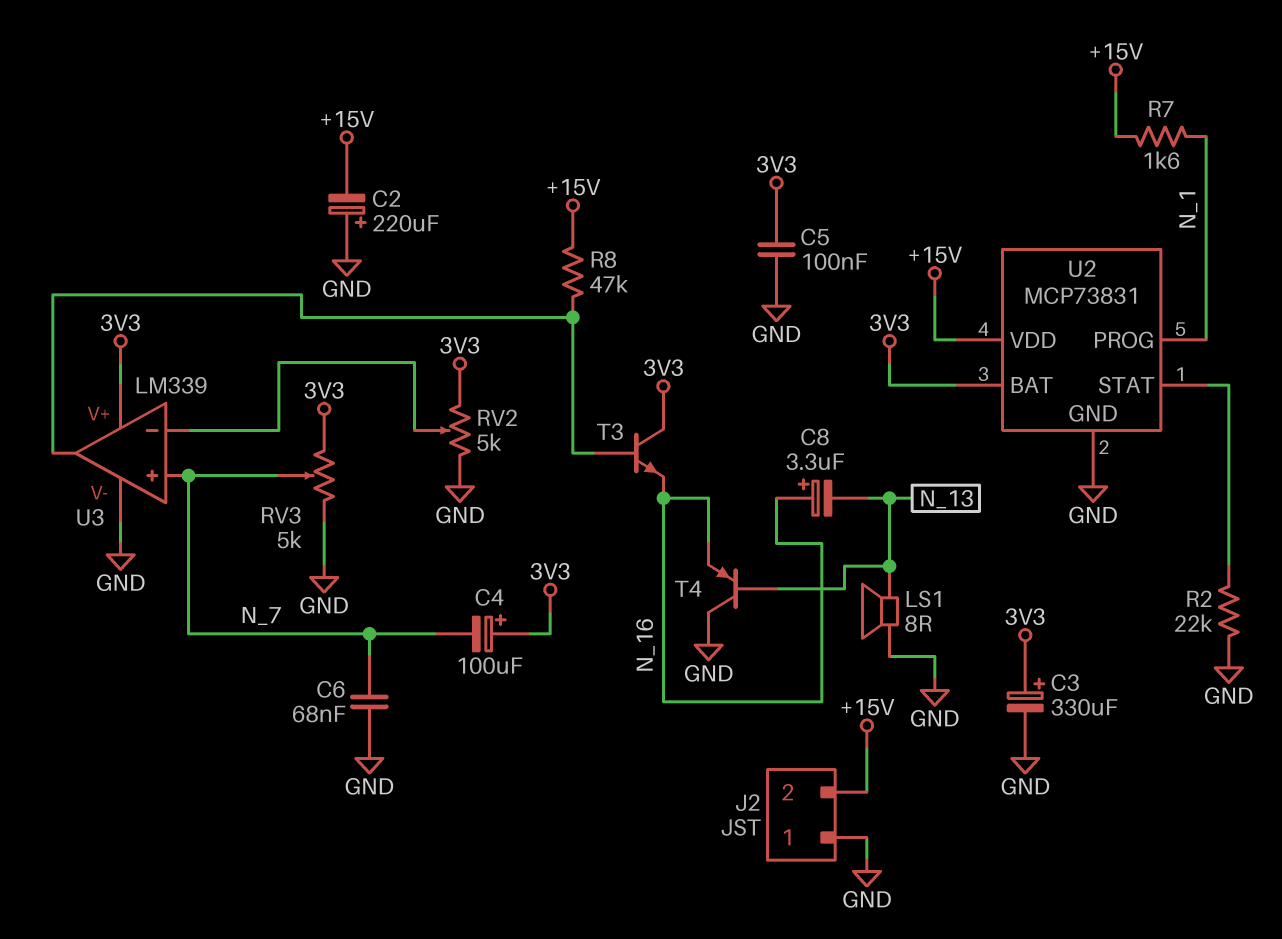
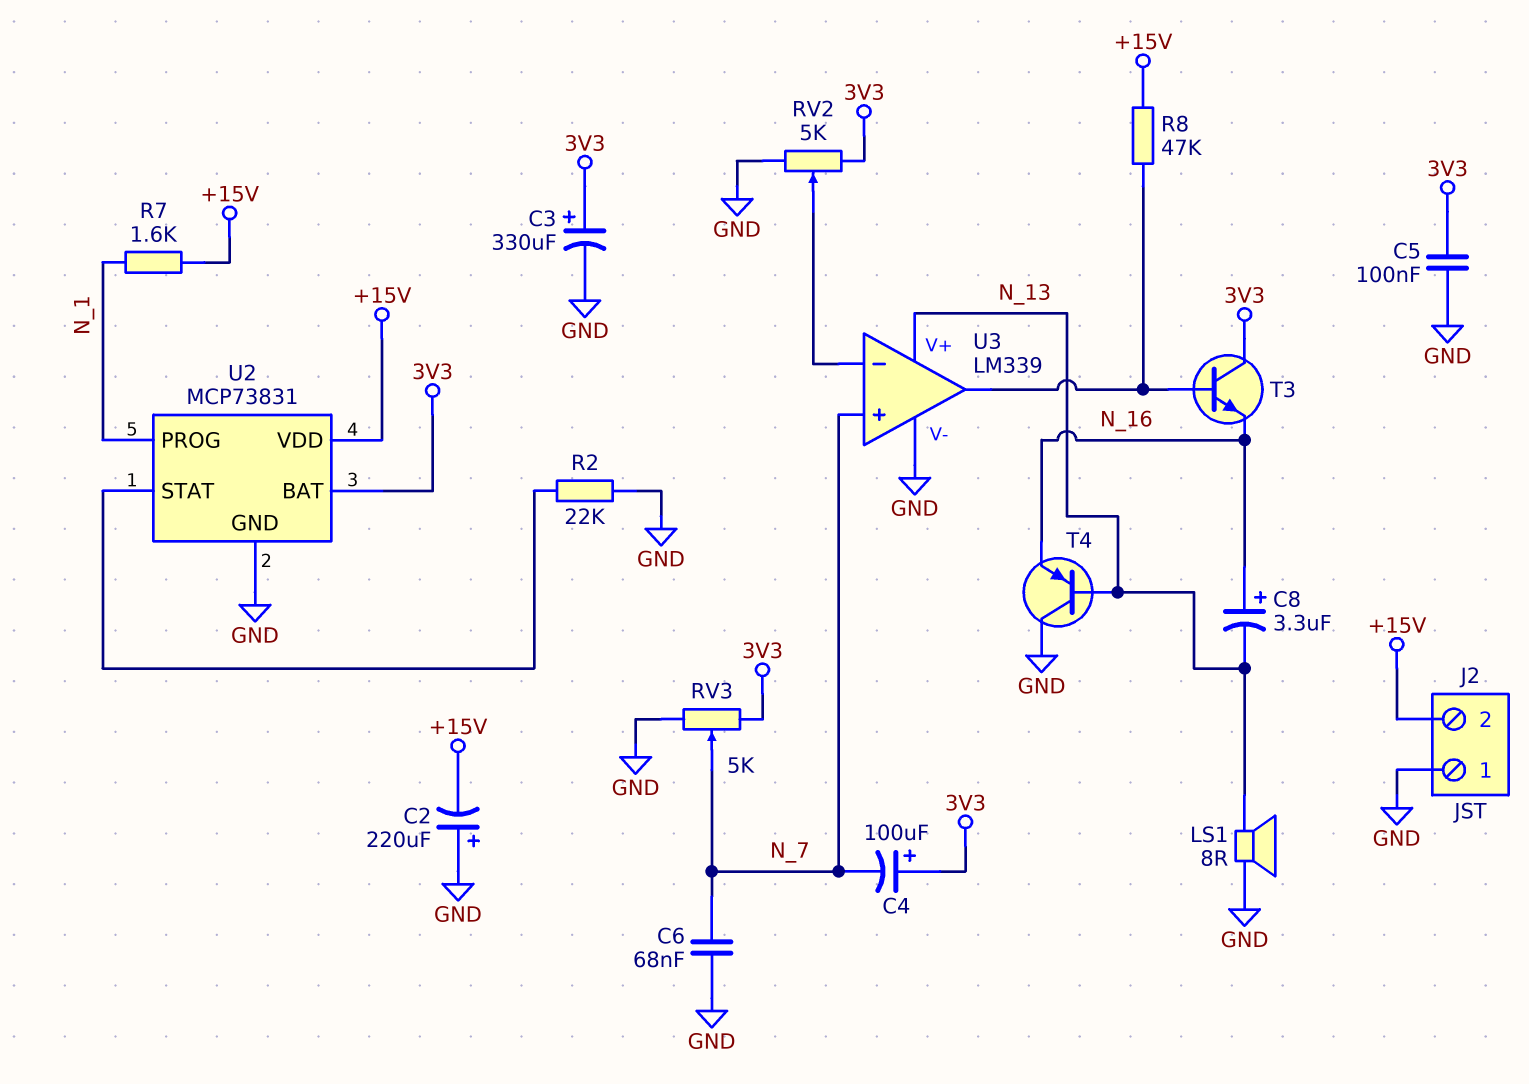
U3 pin V+: 3V3 -> N_13

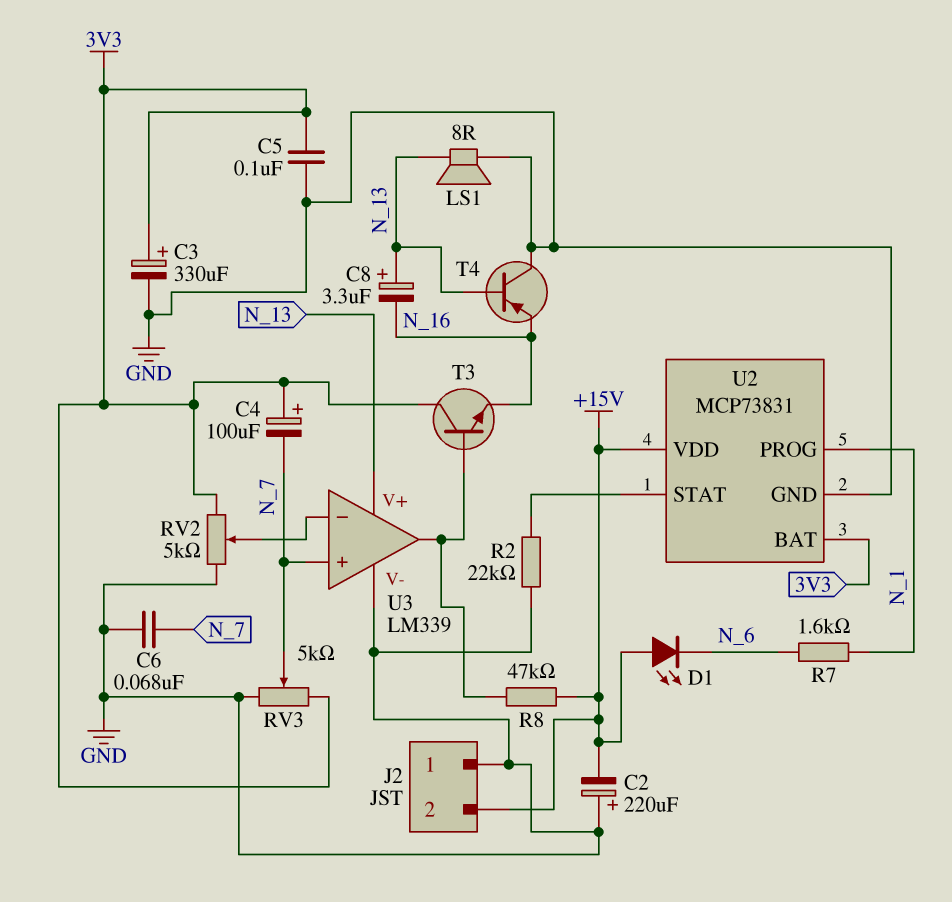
C8: 3.3uF (plus N_16, minus N_13) -> 3.3uF (plus N_13, minus N_16)
D1: none -> LED (A +15V, K N_6)
R7: 1.6k (+15V, N_1) -> 1.6k (N_1, N_6)

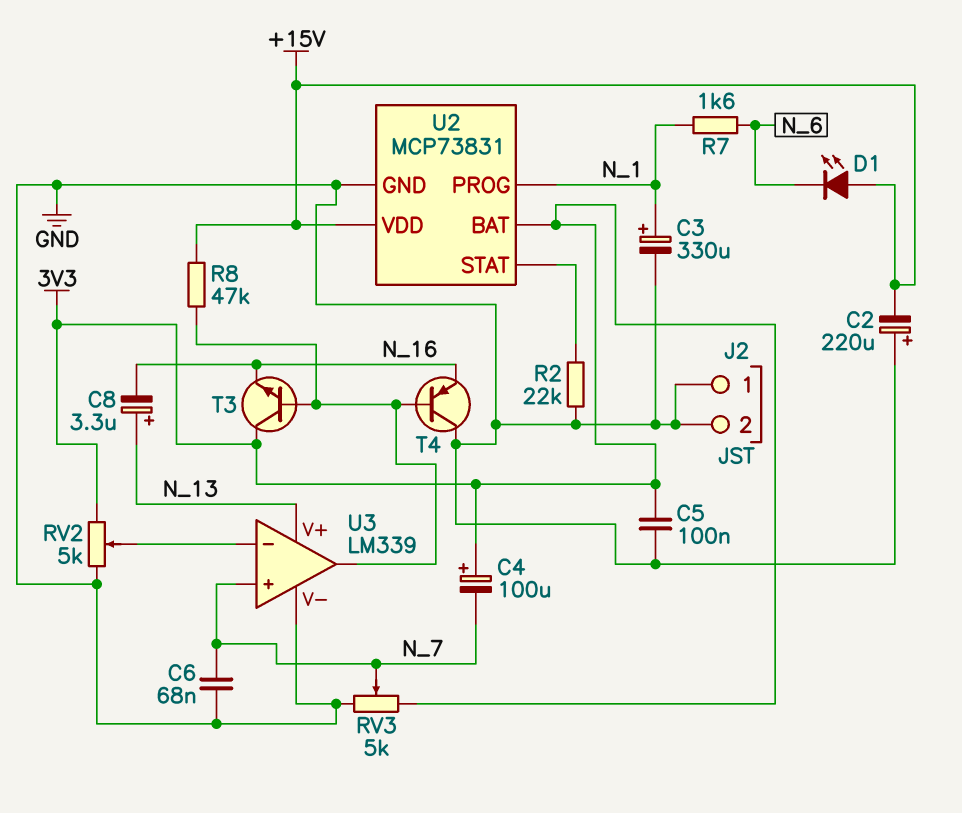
C3: 330uF (plus 3V3, minus GND) -> 330uF (plus N_1, minus GND)
J2 pin 2: +15V -> GND
LS1: speaker 8R (GND, N_13) -> none
T4: PNP (B N_13, C GND, E N_16) -> PNP (B U3/out, C GND, E N_16)

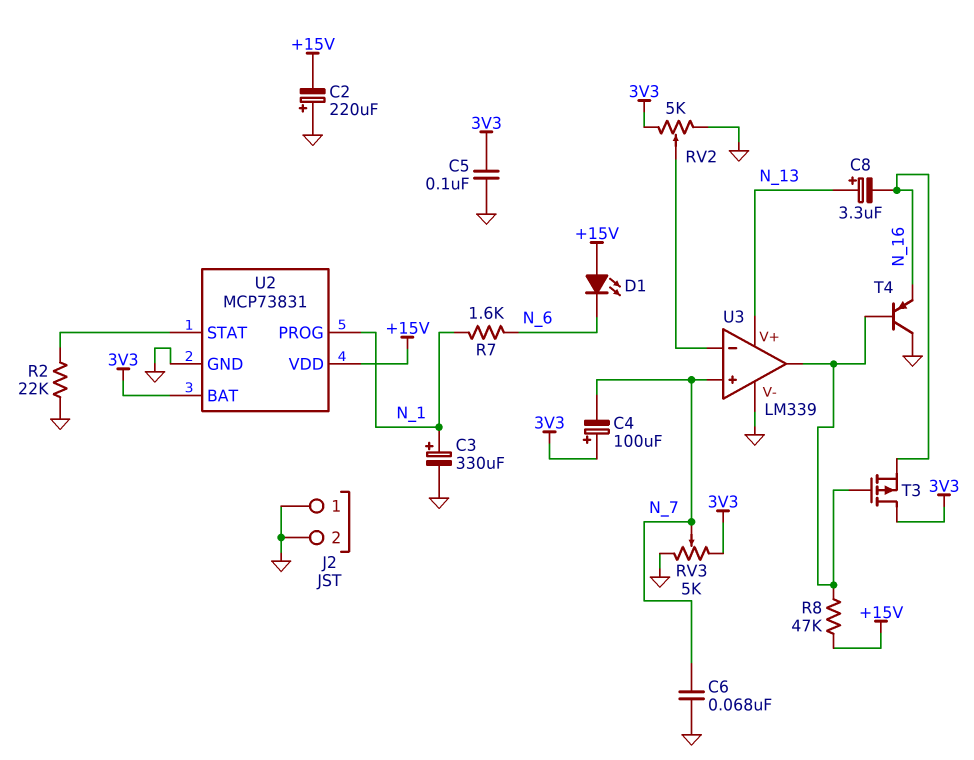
T3: NPN (B U3/out, C 3V3, E N_16) -> PMOS (G U3/out, D 3V3, S N_16)

